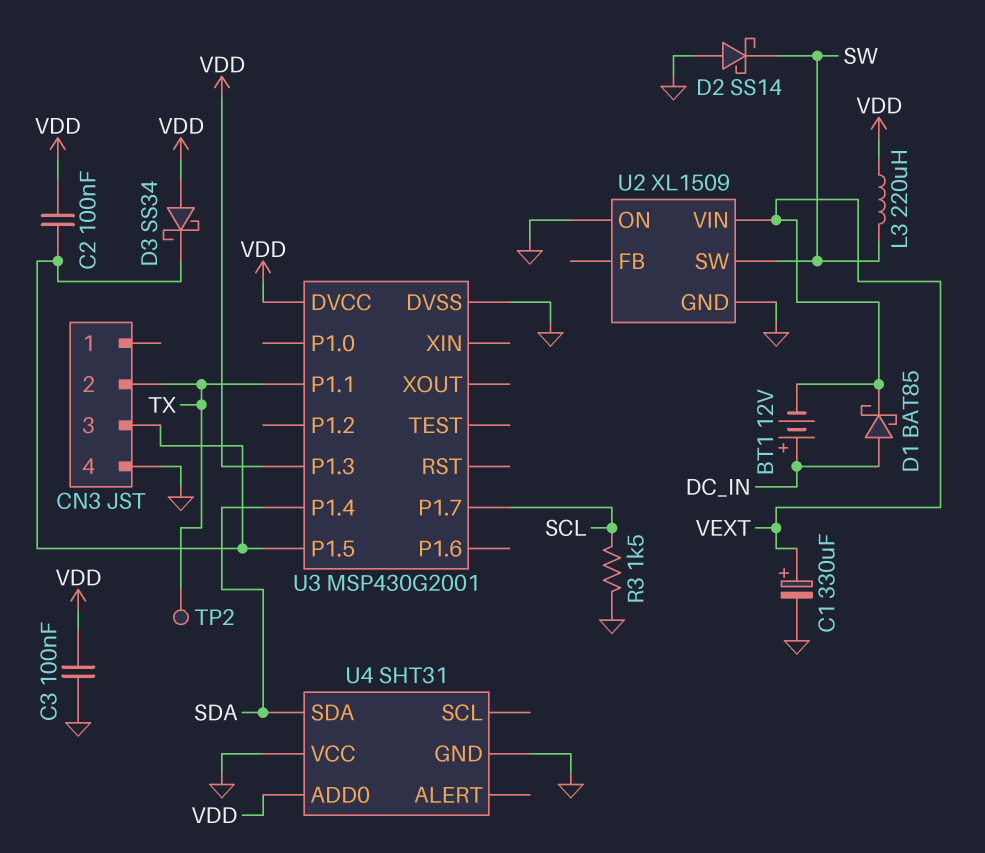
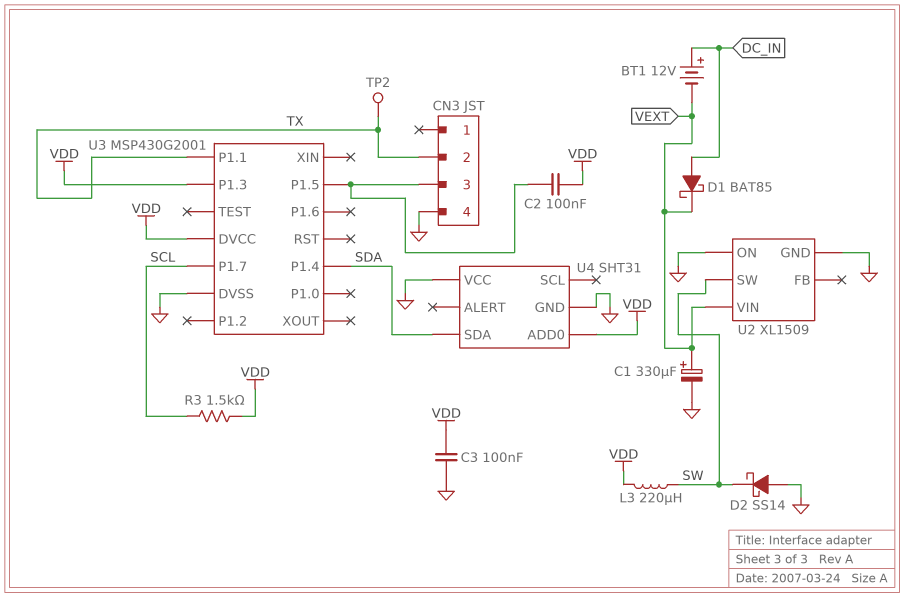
D3: schottky SS34 (A VDD, K CN3/3) -> none
R3: 1.5k (GND, SCL) -> 1.5k (SCL, VDD)

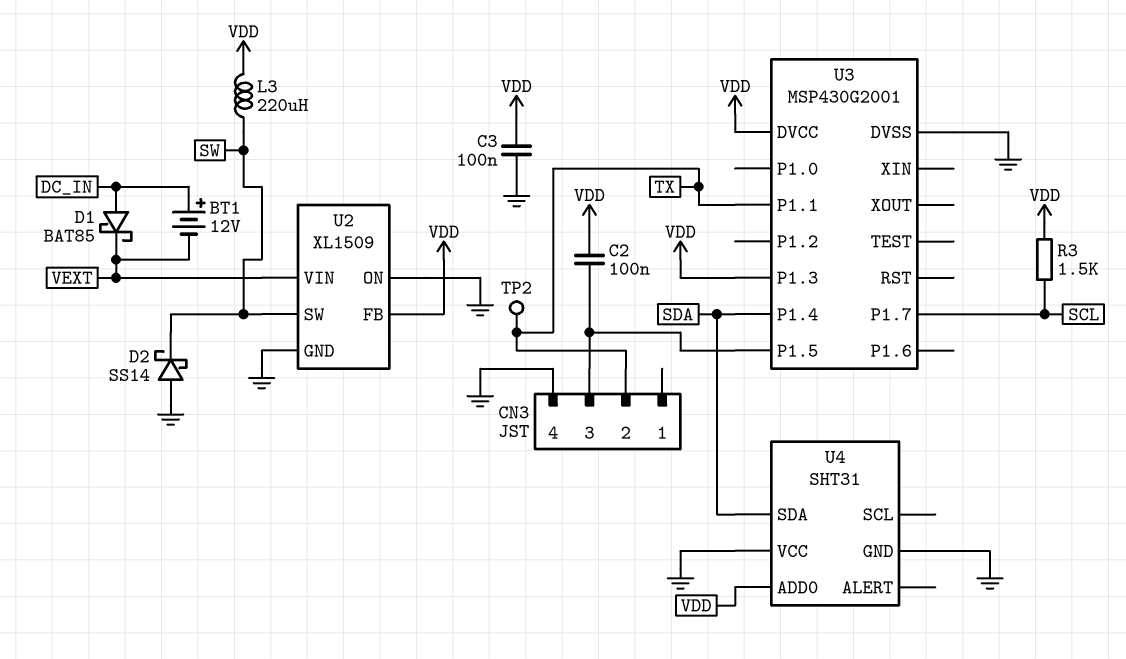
C1: 330uF (plus VEXT, minus GND) -> none
U2 pin FB: none -> VDD

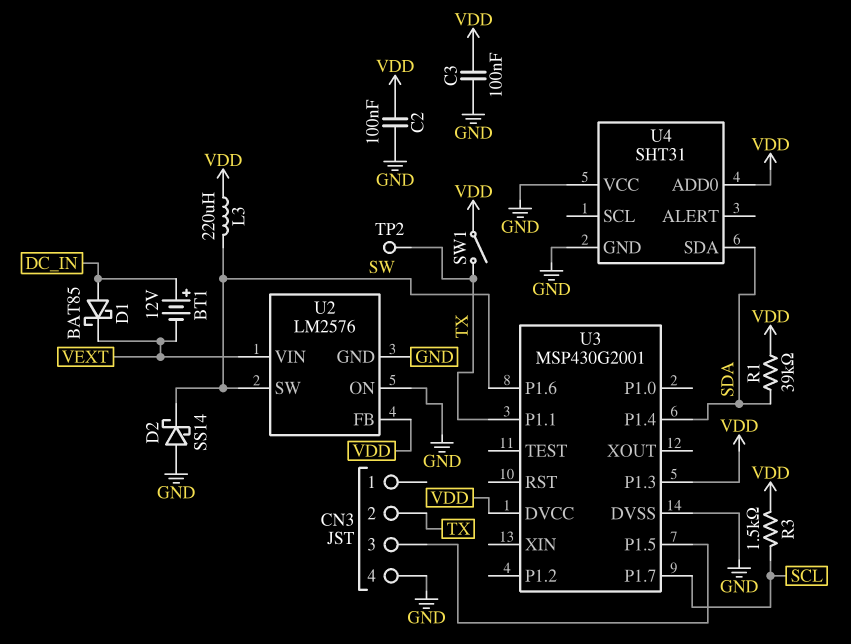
C2: 100nF (CN3/3, VDD) -> 100nF (GND, VDD)
R1: none -> 39k (SDA, VDD)
SW1: none -> switch (TX, VDD)
U2: XL1509 -> LM2576
U3 pin P1.6: none -> SW

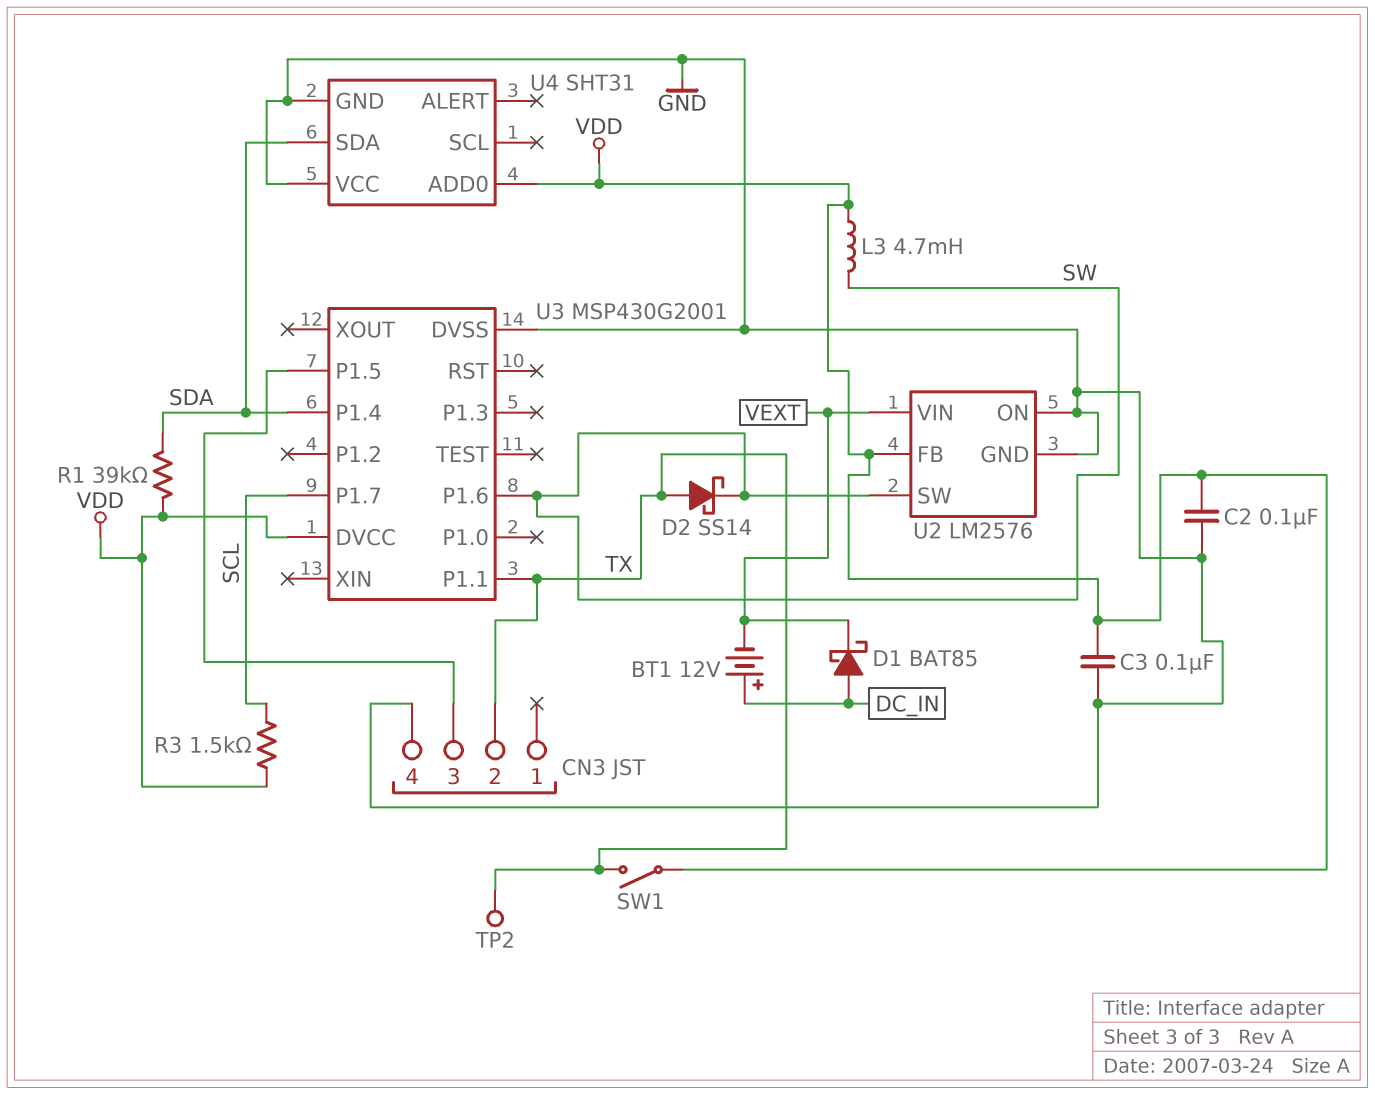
D2: schottky SS14 (A GND, K SW) -> schottky SS14 (A TX, K SW)
L3: 220uH (SW, VDD) -> 4.7mH (SW, VDD)
U3 pin P1.3: VDD -> none

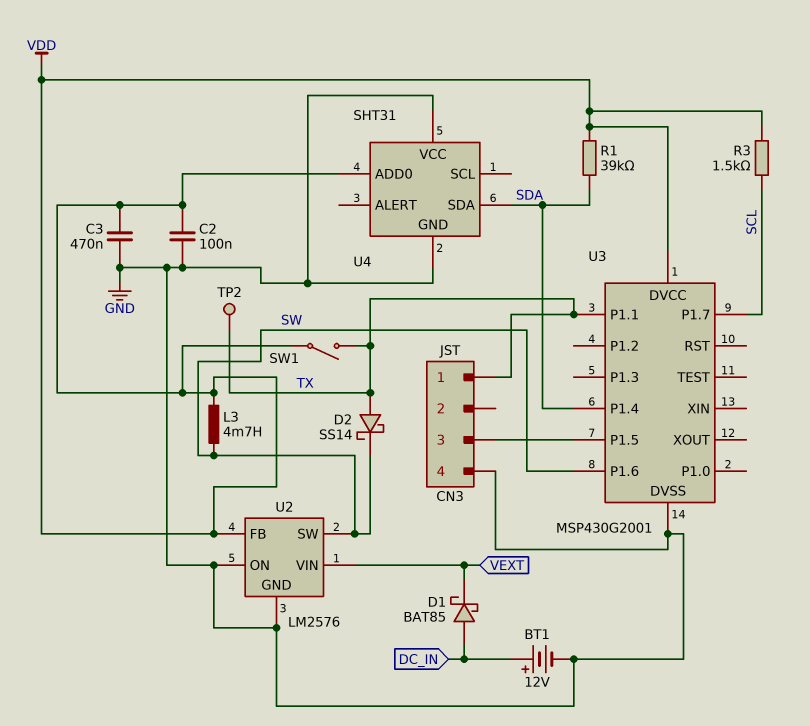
BT1: 12V (plus DC_IN, minus VEXT) -> 12V (plus DC_IN, minus GND)
C3: 100nF (GND, VDD) -> 470nF (GND, VDD)
CN3 pin 1: none -> TX
CN3 pin 2: TX -> none

